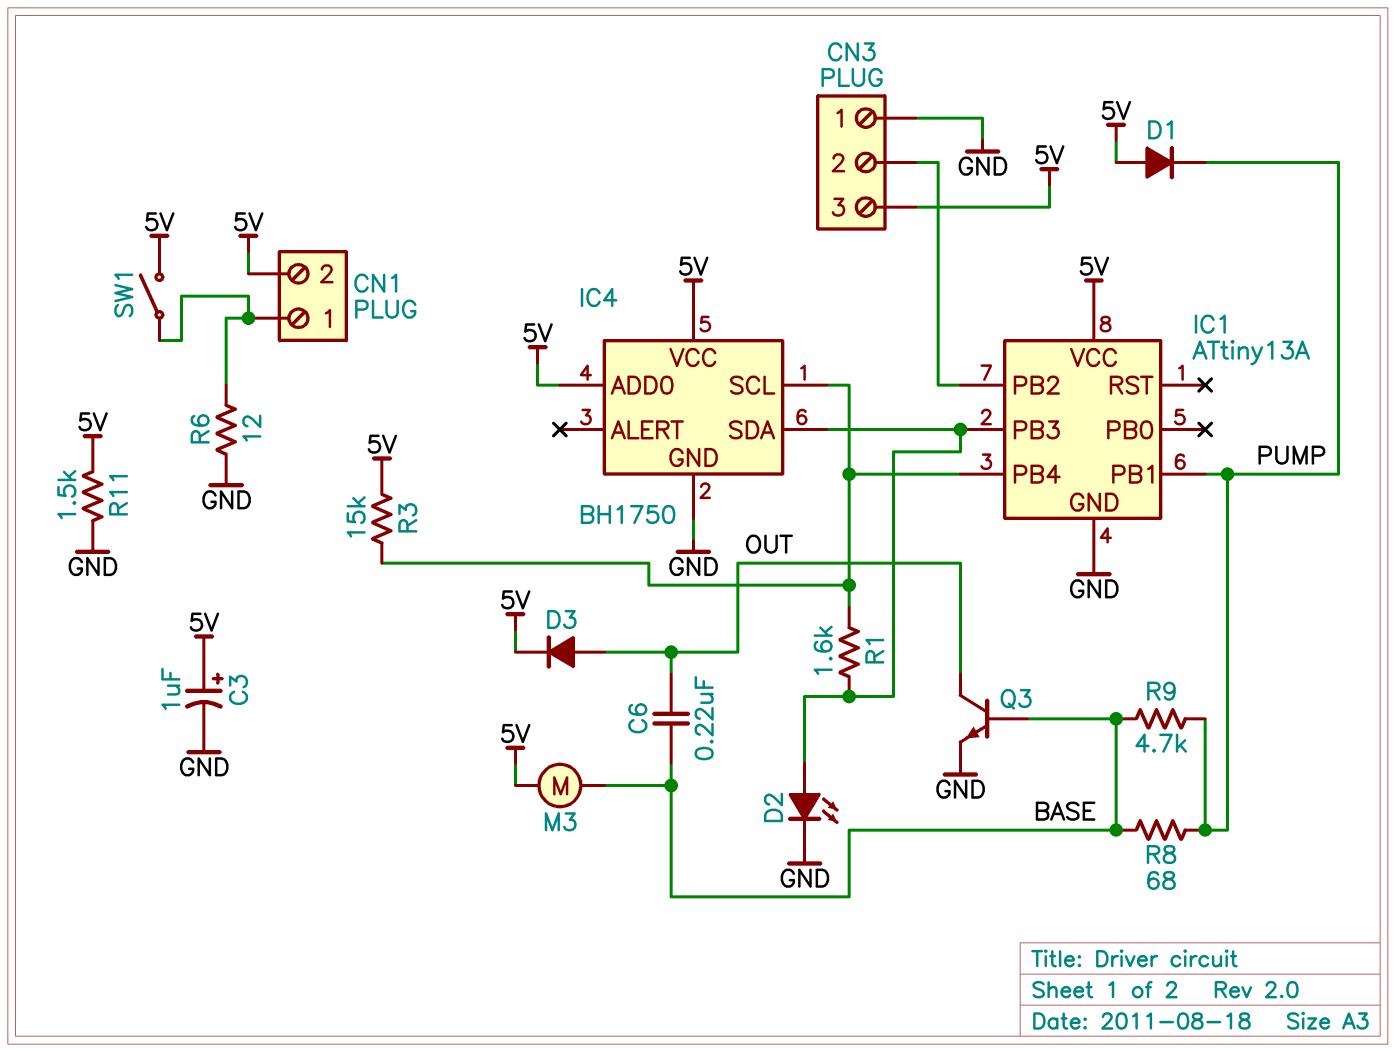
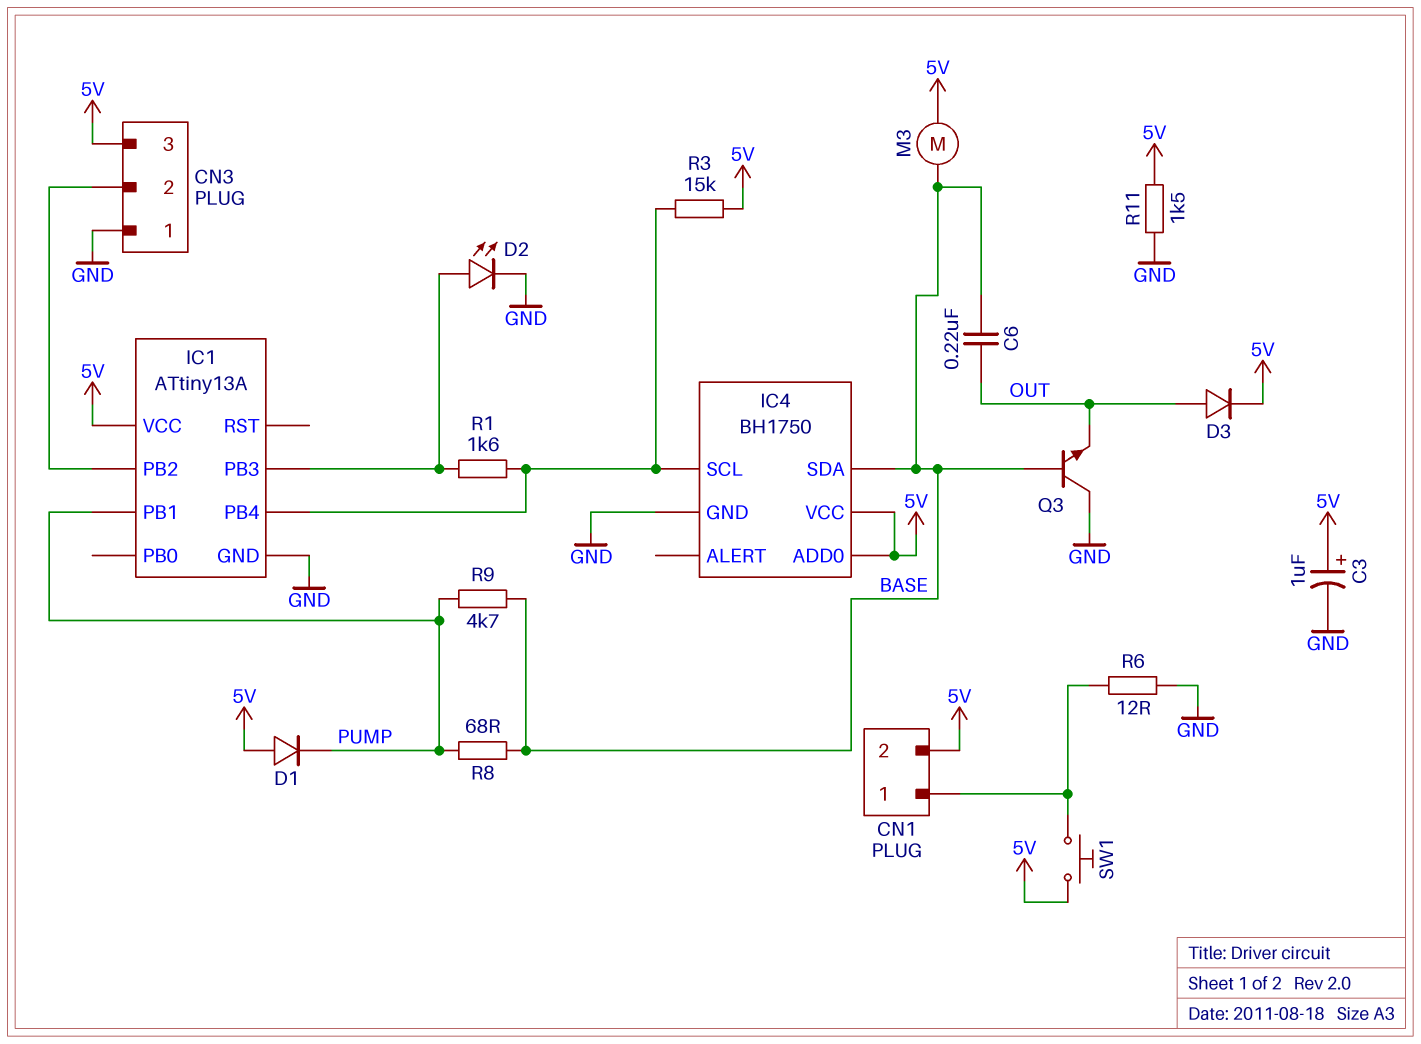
IC4 pin SDA: IC1/PB3 -> BASE
Q3: NPN (B BASE, C OUT, E GND) -> NPN (B BASE, C GND, E OUT)
SW1: switch (5V, CN1/1) -> button (5V, CN1/1)

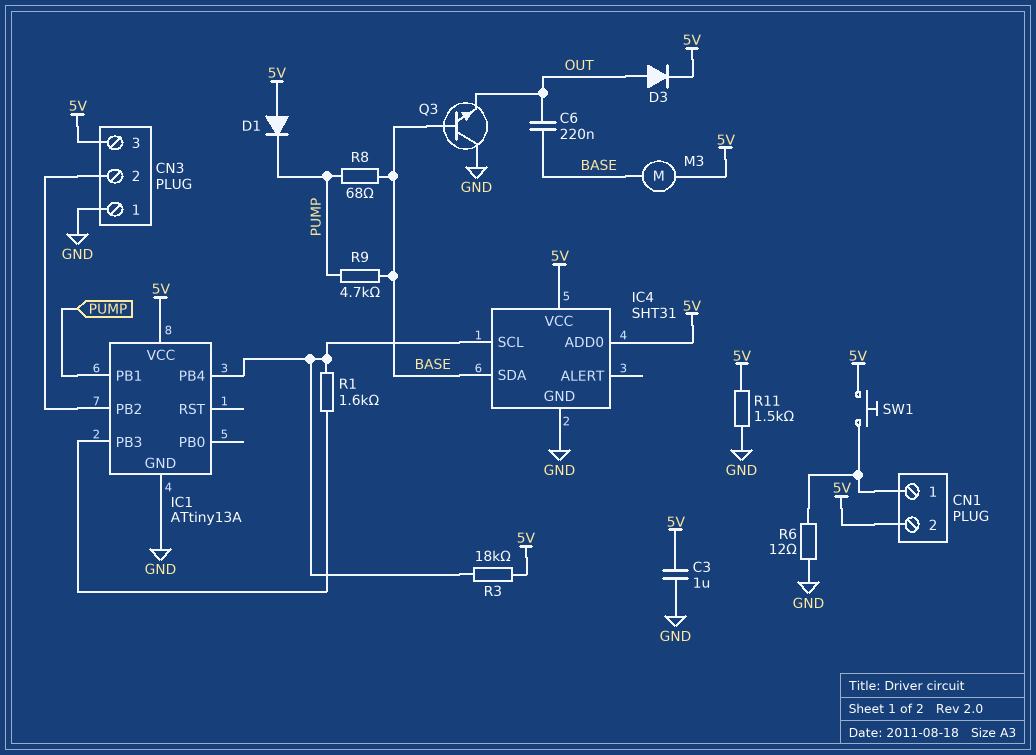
C3: 1uF (plus 5V, minus GND) -> 1uF (5V, GND)
D2: LED (A IC1/PB3, K GND) -> none
IC4: BH1750 -> SHT31
R3: 15k (5V, IC1/PB4) -> 18k (5V, IC1/PB4)

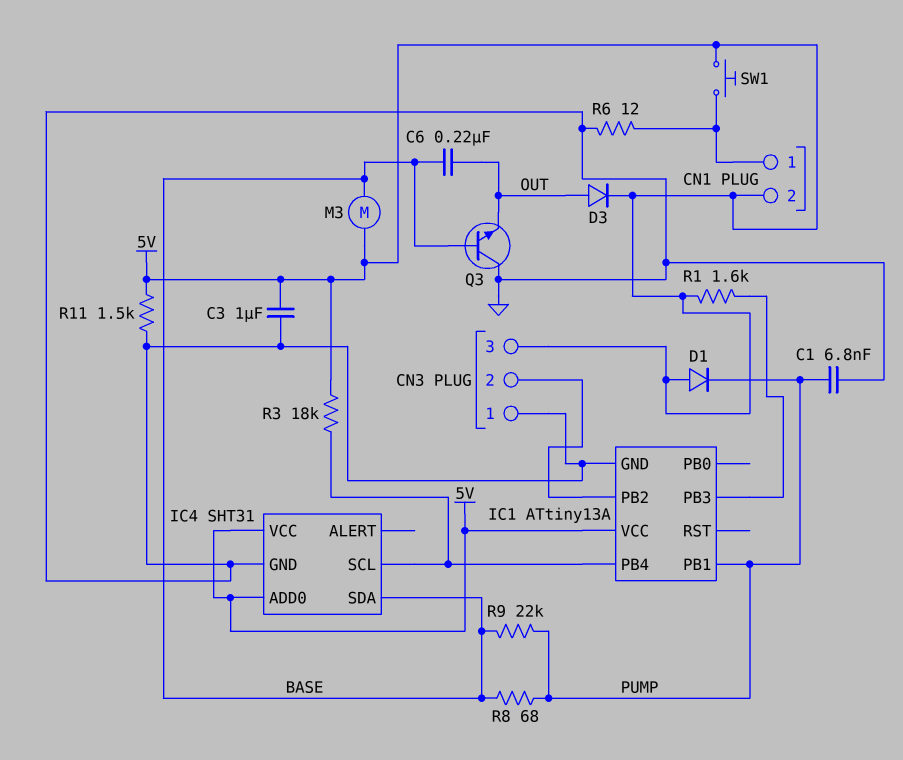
C1: none -> 6.8nF (GND, PUMP)
R1: 1.6k (IC1/PB3, IC1/PB4) -> 1.6k (5V, IC1/PB3)
R9: 4.7k (BASE, PUMP) -> 22k (BASE, PUMP)

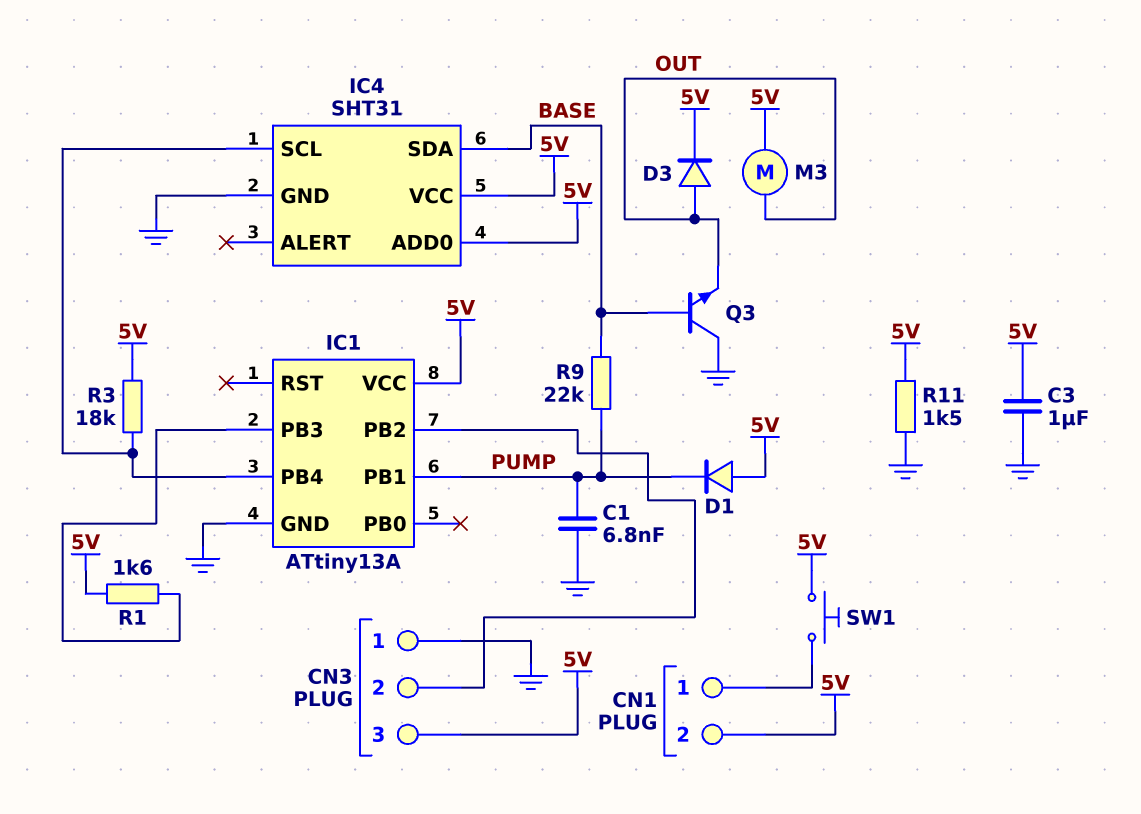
C6: 220nF (BASE, OUT) -> none
M3: motor (5V, BASE) -> motor (5V, OUT)
R6: 12 (CN1/1, GND) -> none
R8: 68 (BASE, PUMP) -> none

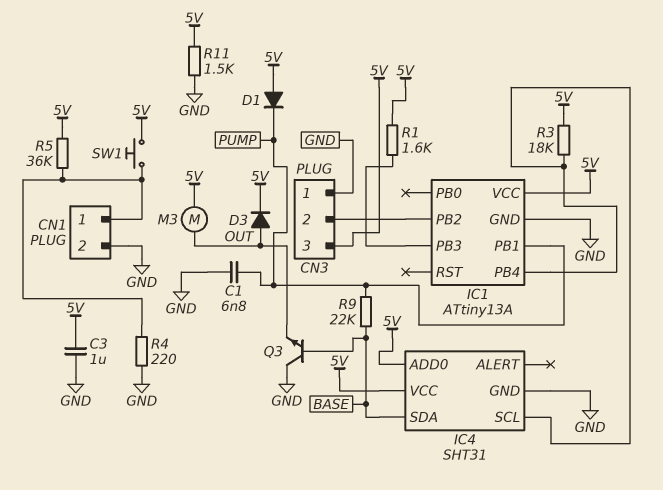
CN1 pin 2: 5V -> GND
R4: none -> 220 (CN1/1, GND)
R5: none -> 36k (5V, CN1/1)

